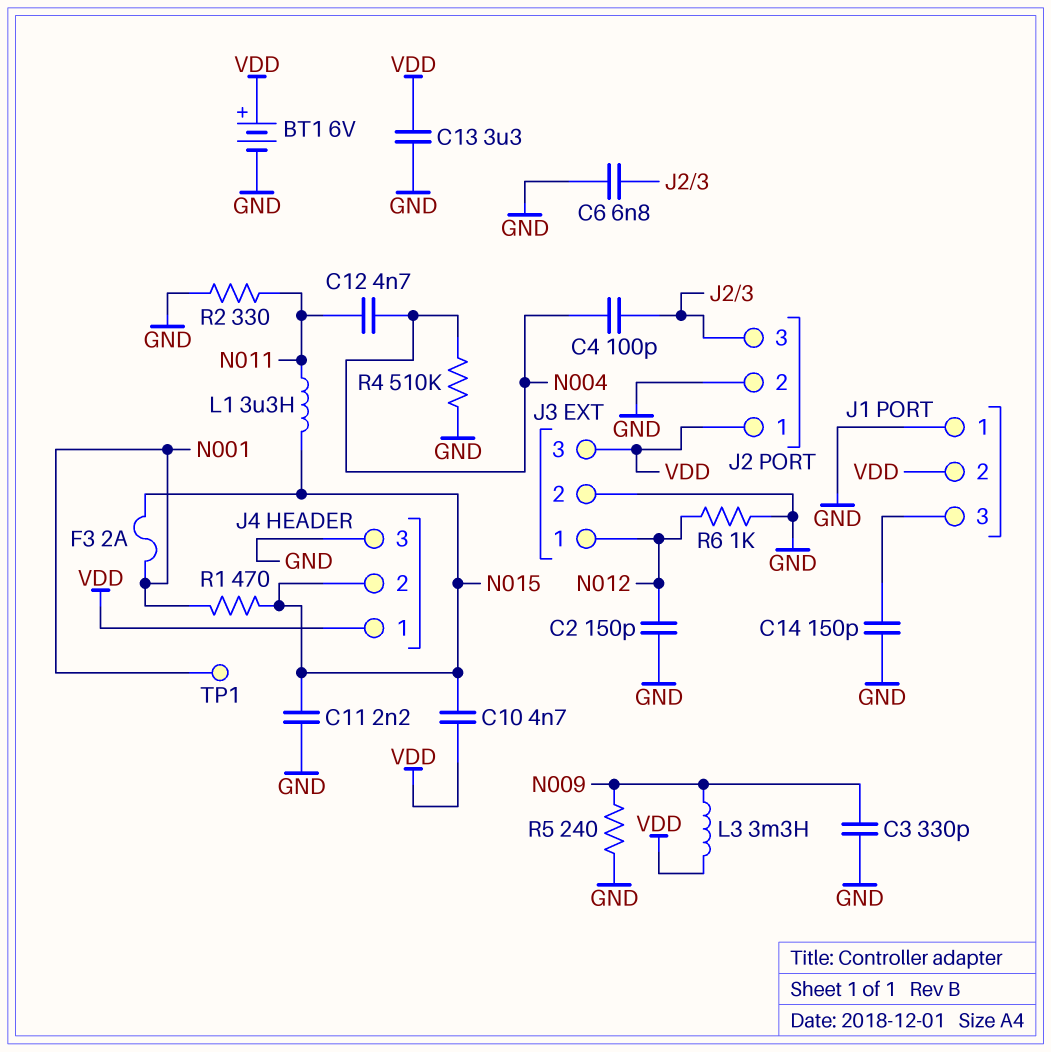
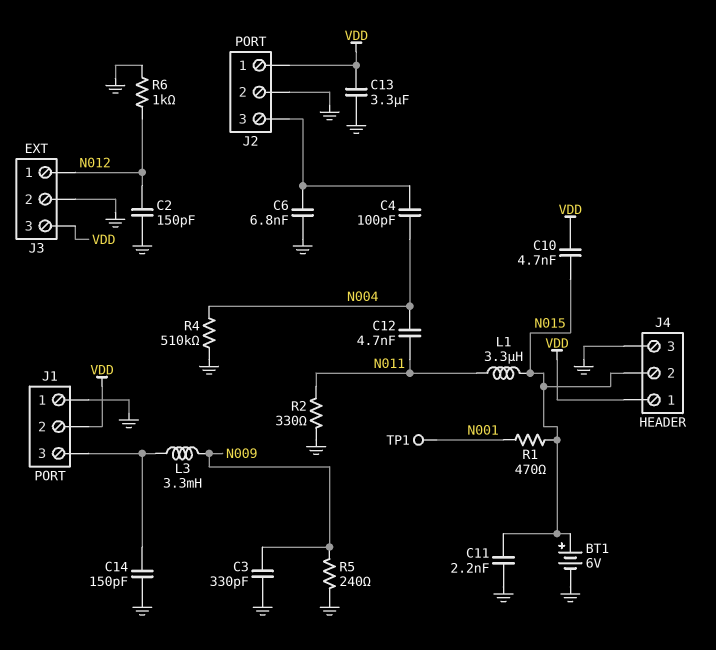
BT1: 6V (plus VDD, minus GND) -> 6V (plus N015, minus GND)
F3: 2A (N001, N015) -> none
L3: 3.3mH (N009, VDD) -> 3.3mH (J1/3, N009)

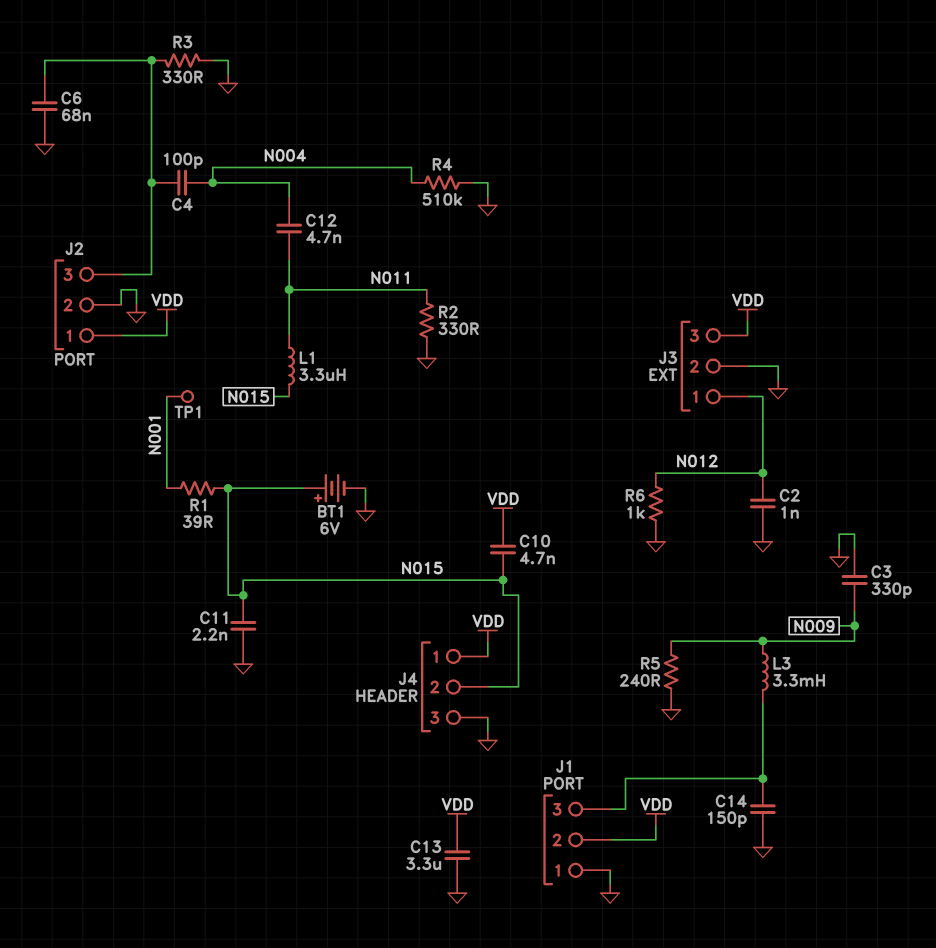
C2: 150pF (GND, N012) -> 1nF (GND, N012)
C6: 6.8nF (GND, J2/3) -> 68nF (GND, J2/3)
R1: 470 (N001, N015) -> 39 (N001, N015)
R3: none -> 330 (GND, J2/3)

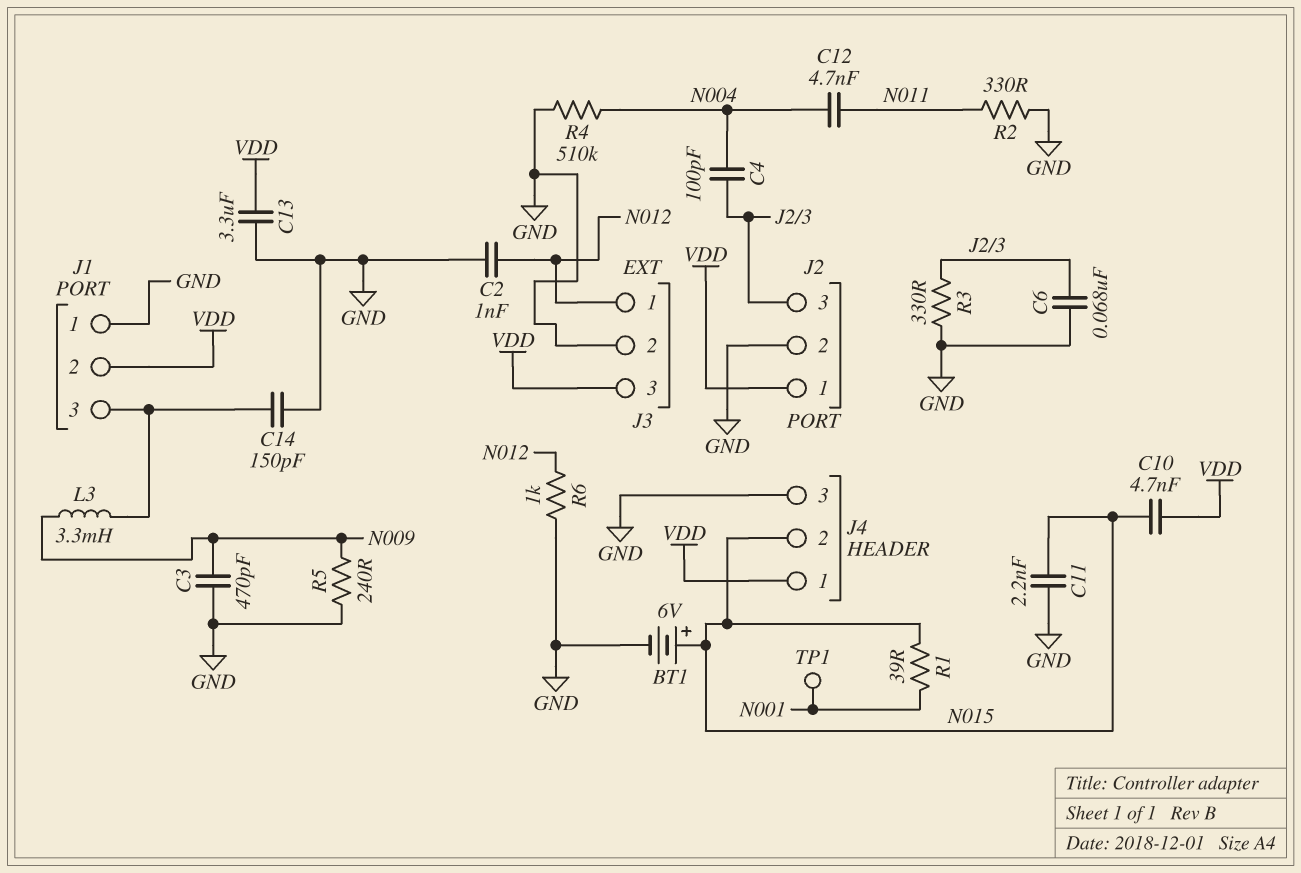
C3: 330pF (GND, N009) -> 470pF (GND, N009)
L1: 3.3uH (N011, N015) -> none

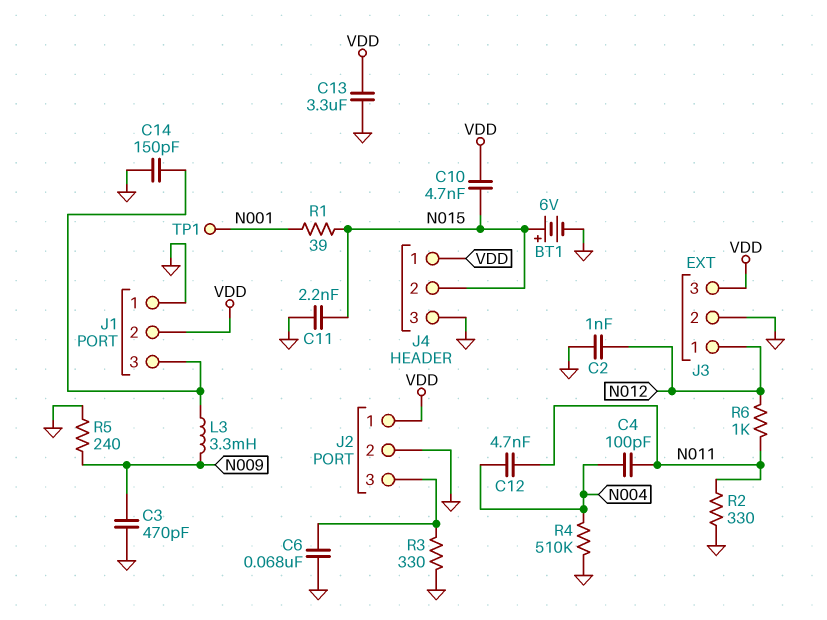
C4: 100pF (J2/3, N004) -> 100pF (N004, N011)
R6: 1k (GND, N012) -> 1k (N011, N012)

